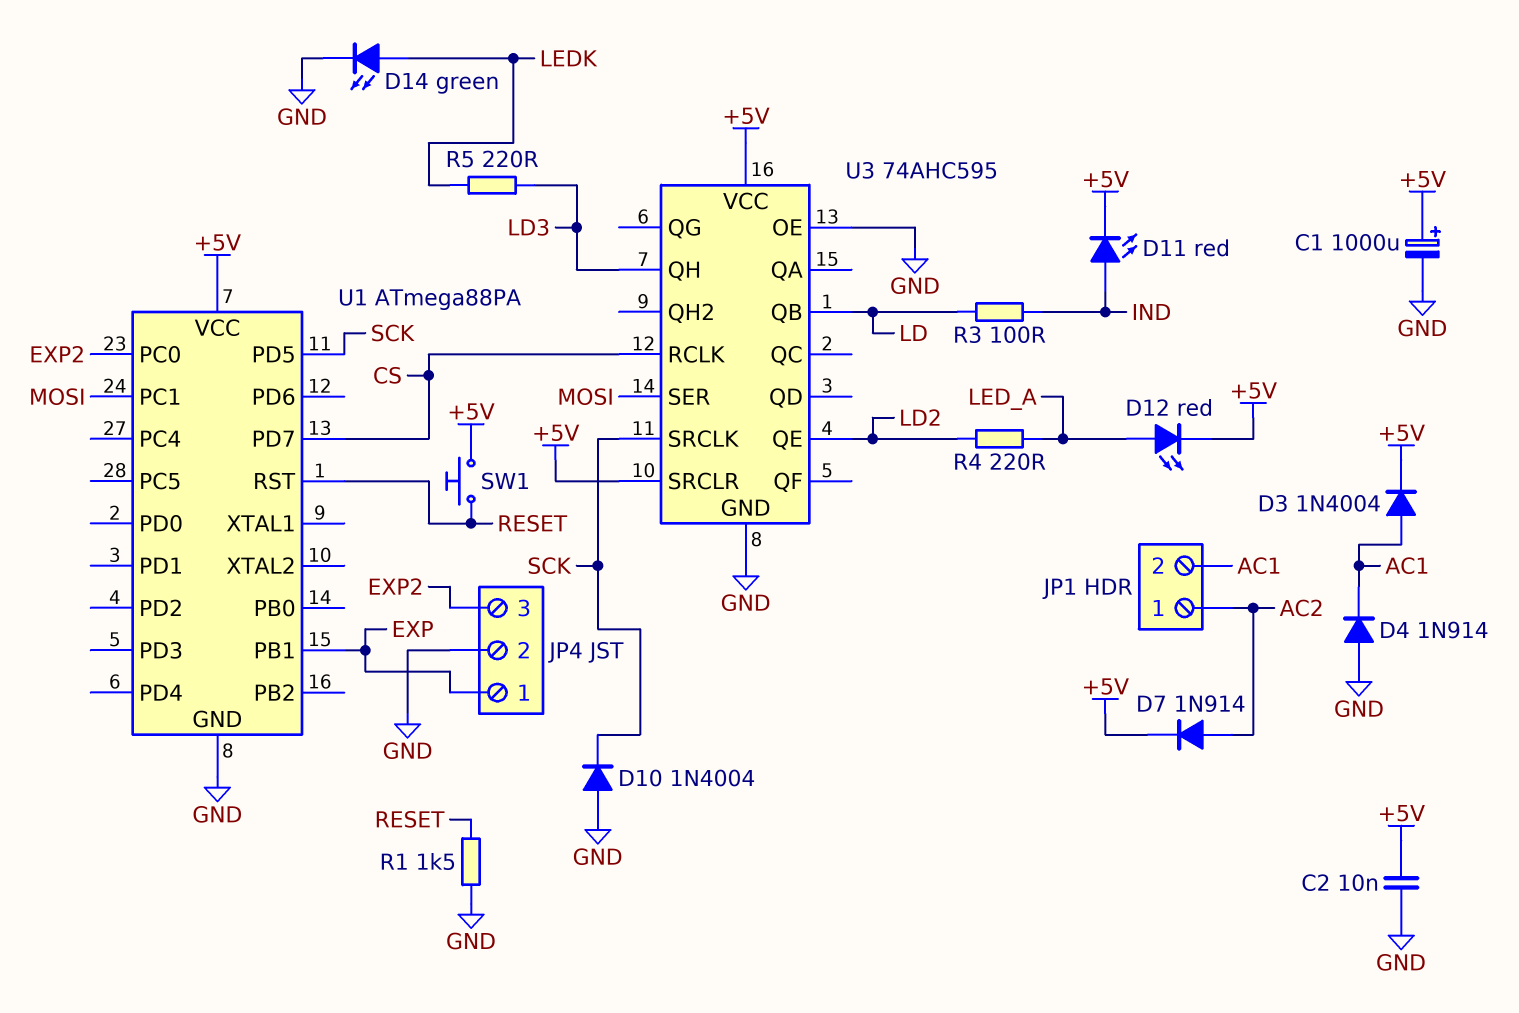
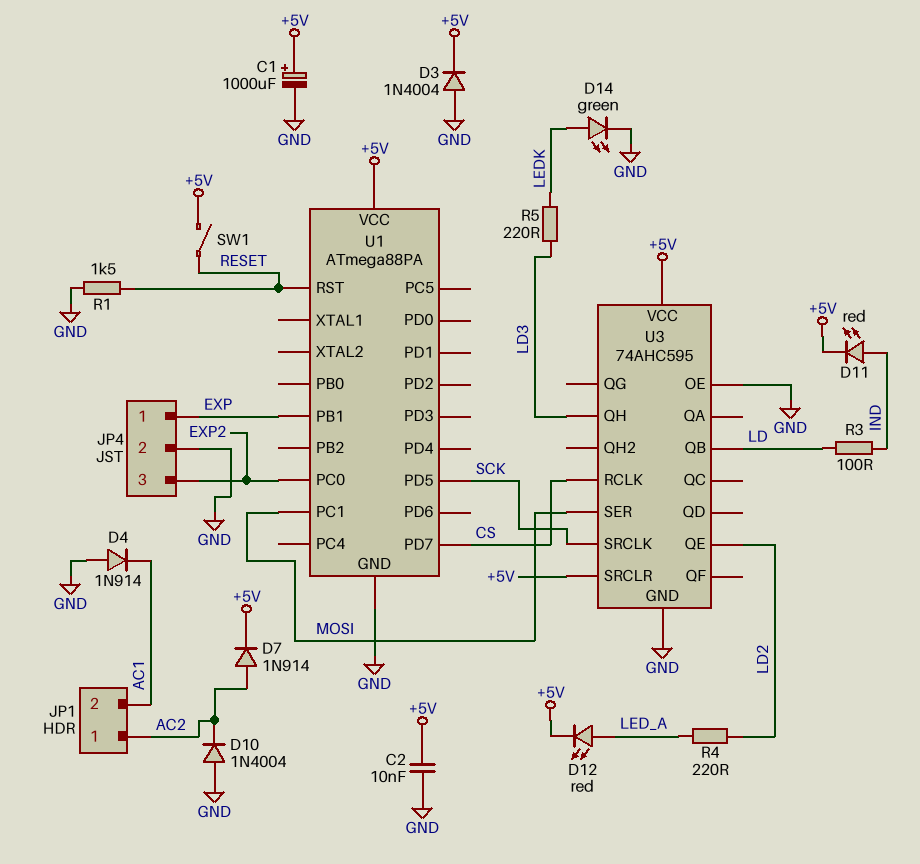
D3: diode 1N4004 (A AC1, K +5V) -> diode 1N4004 (A GND, K +5V)
D10: diode 1N4004 (A GND, K SCK) -> diode 1N4004 (A GND, K AC2)
SW1: button (+5V, RESET) -> switch (+5V, RESET)

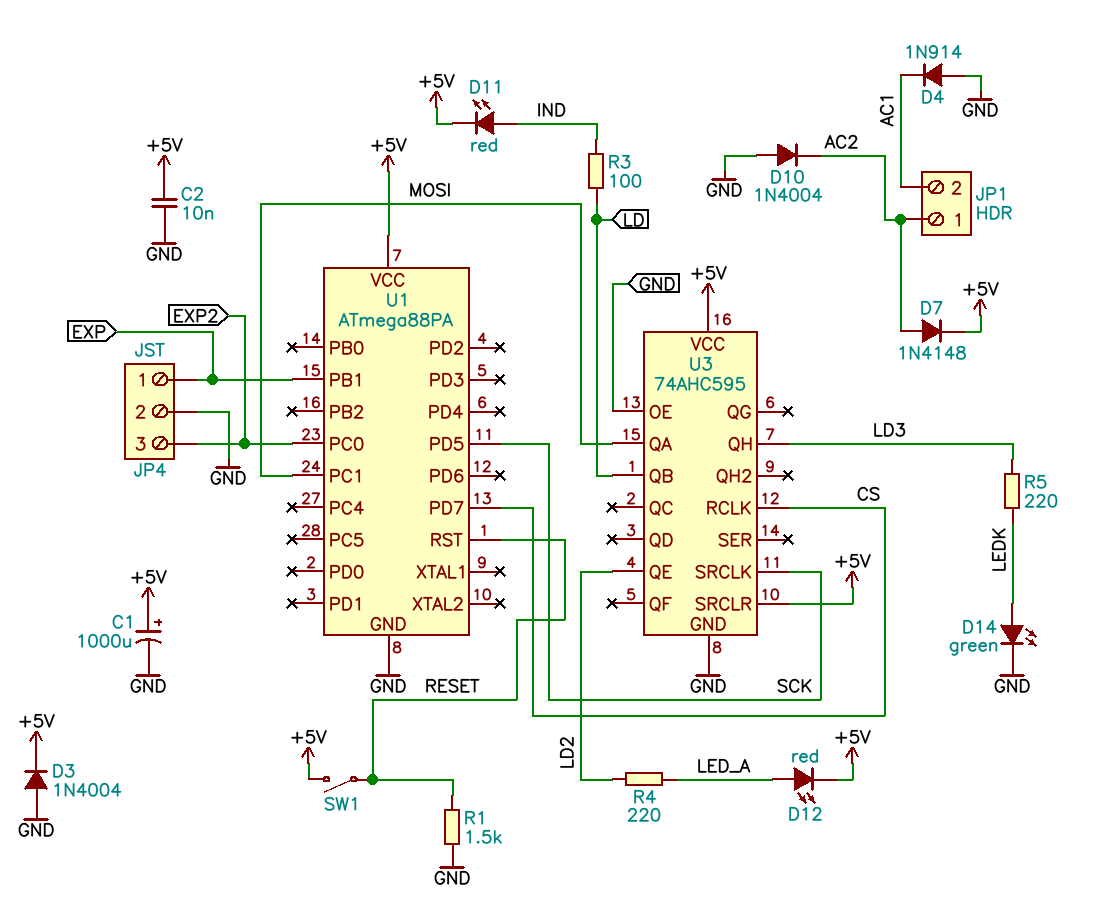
D7: diode 1N914 (A AC2, K +5V) -> diode 1N4148 (A AC2, K +5V)
U3 pin QA: none -> MOSI
U3 pin SER: MOSI -> none

